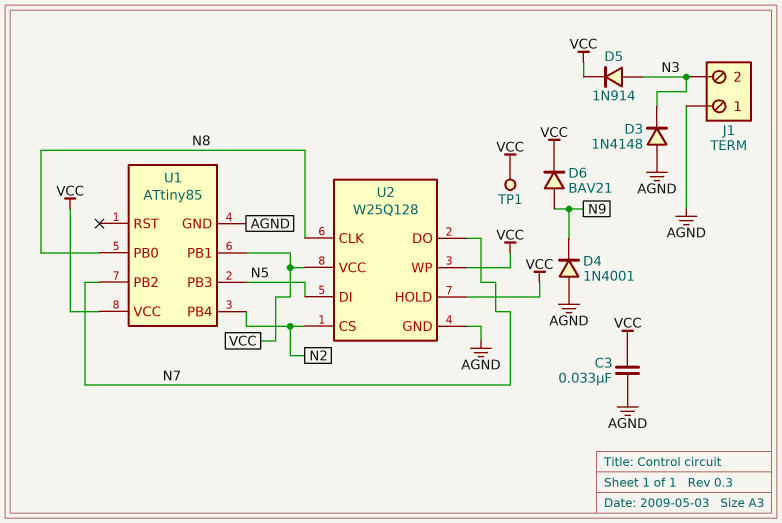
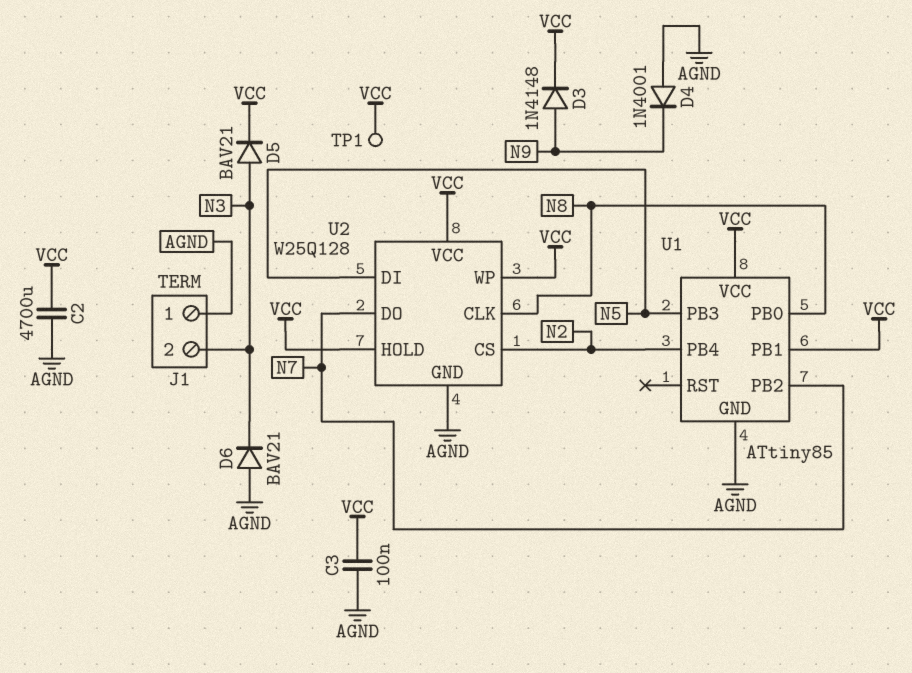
C2: none -> 4700uF (AGND, VCC)
C3: 33nF (AGND, VCC) -> 100nF (AGND, VCC)
D3: diode 1N4148 (A AGND, K N3) -> diode 1N4148 (A N9, K VCC)
D5: diode 1N914 (A N3, K VCC) -> diode BAV21 (A N3, K VCC)
D6: diode BAV21 (A N9, K VCC) -> diode BAV21 (A AGND, K N3)

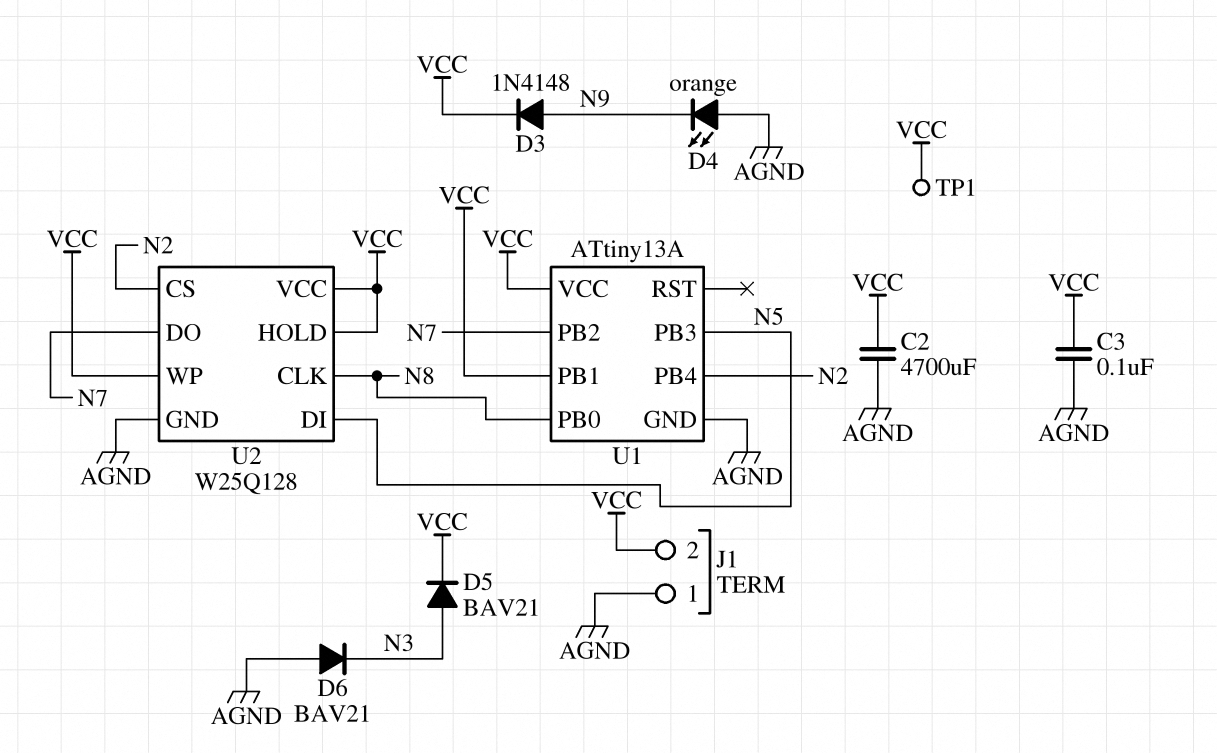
D4: diode 1N4001 (A AGND, K N9) -> LED orange (A AGND, K N9)
J1 pin 2: N3 -> VCC
U1: ATtiny85 -> ATtiny13A

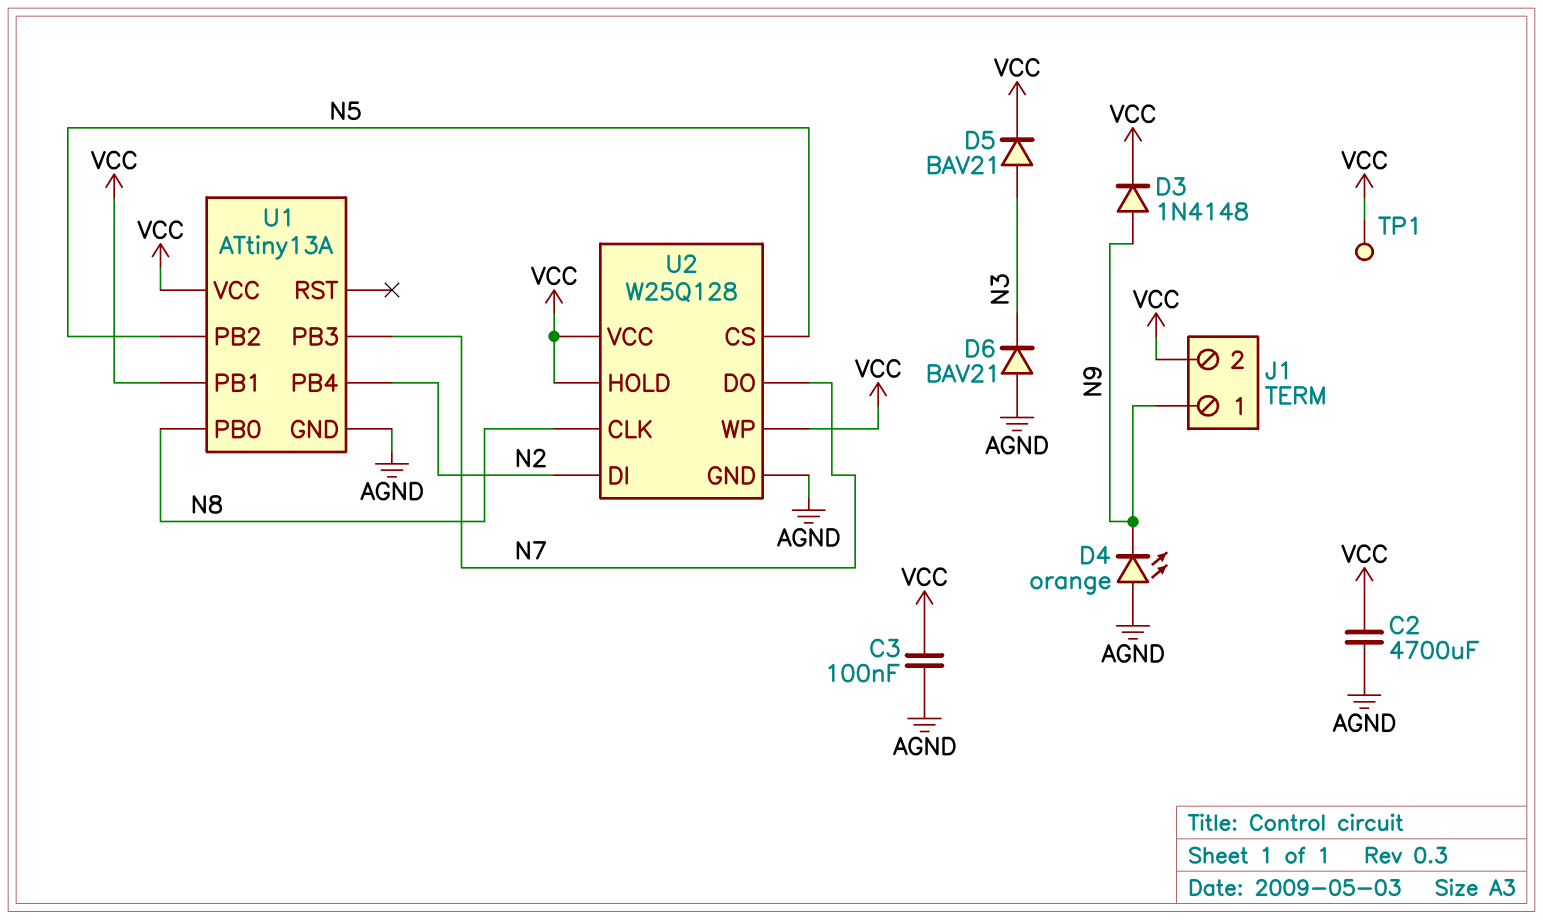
J1 pin 1: AGND -> N9
U1 pin PB2: N7 -> N5
U1 pin PB3: N5 -> N7
U2 pin CS: N2 -> N5
U2 pin DI: N5 -> N2

